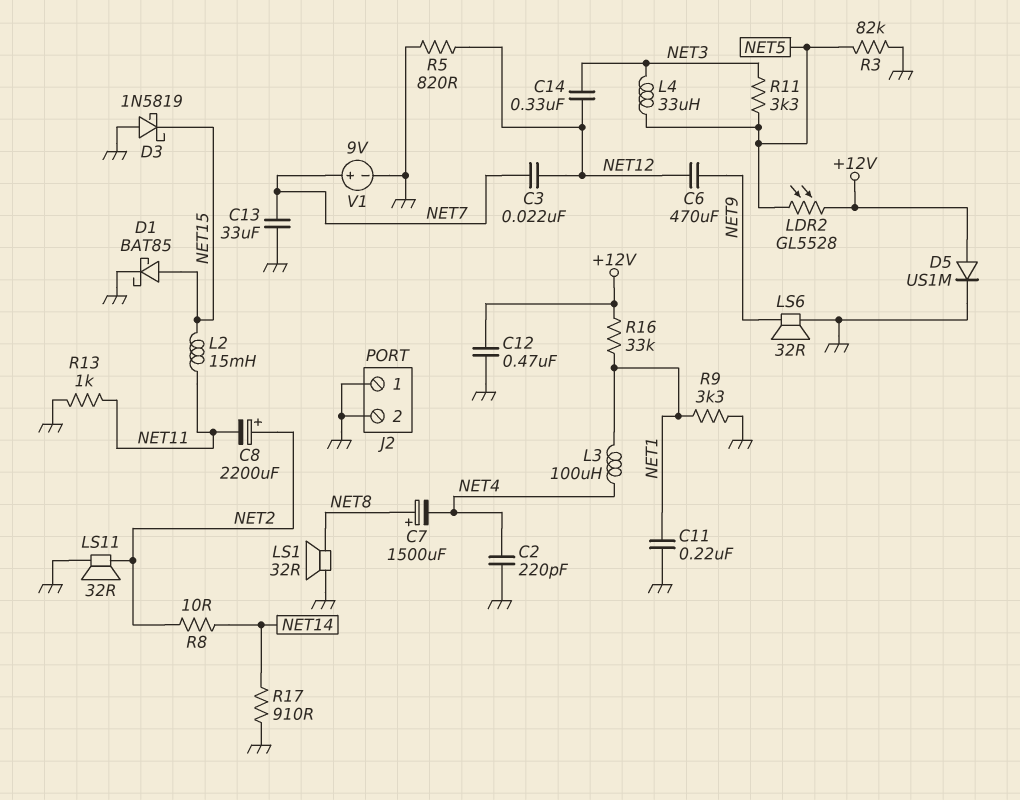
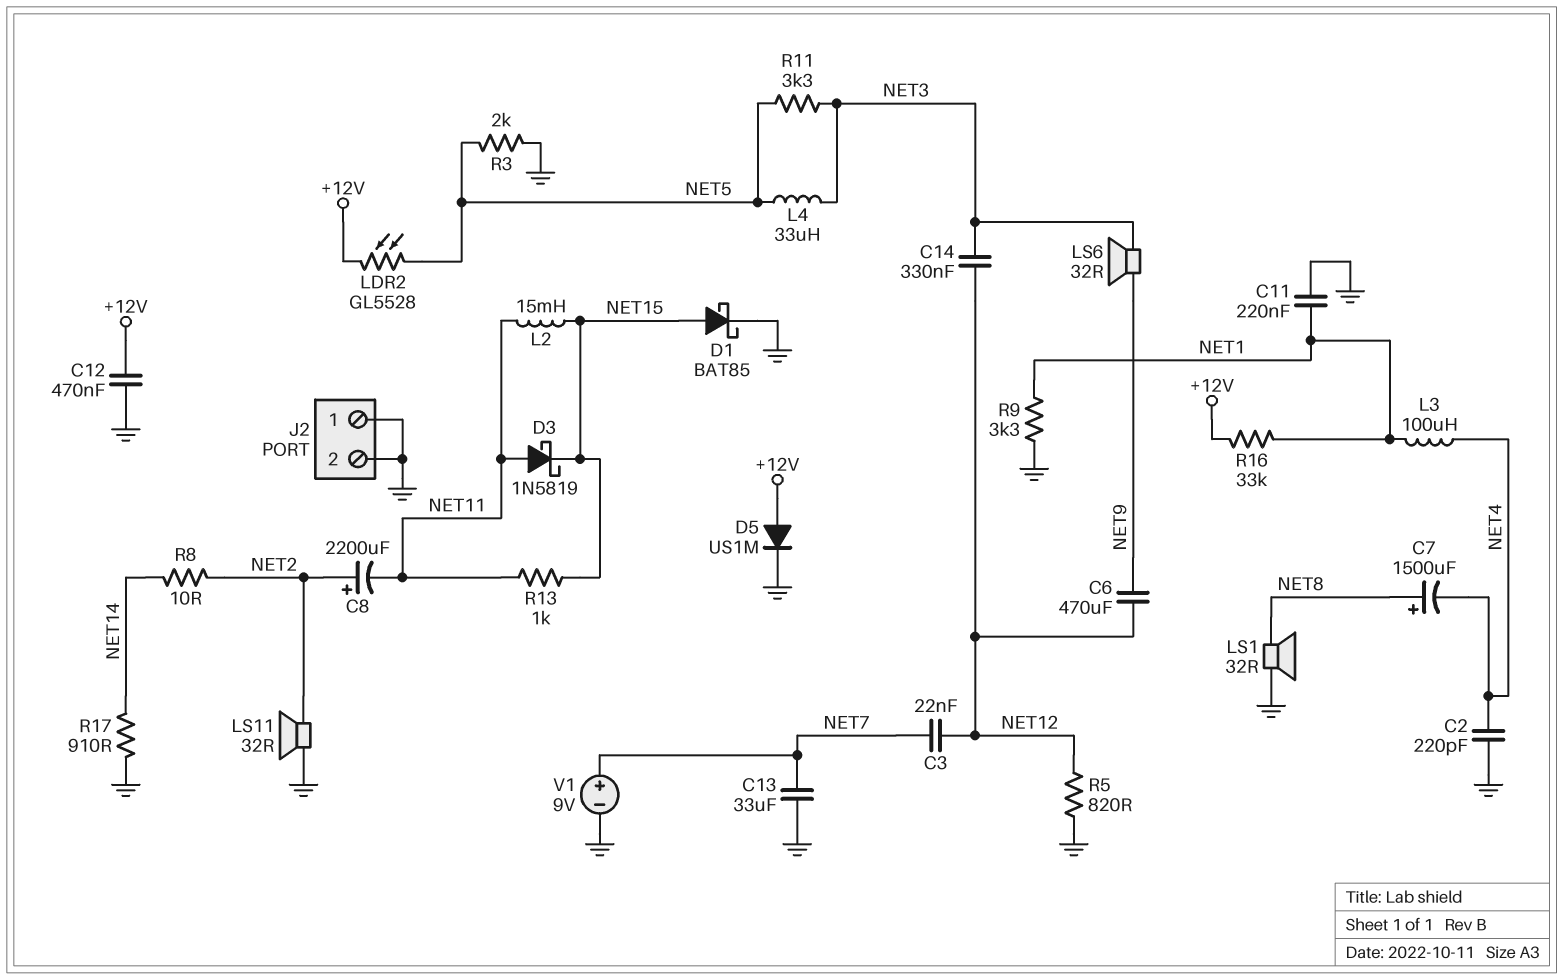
D3: schottky 1N5819 (A GND, K NET15) -> schottky 1N5819 (A NET11, K NET15)
LS6: speaker 32R (GND, NET9) -> speaker 32R (NET3, NET9)
R3: 82k (GND, NET5) -> 2k (GND, NET5)
R13: 1k (GND, NET11) -> 1k (NET11, NET15)

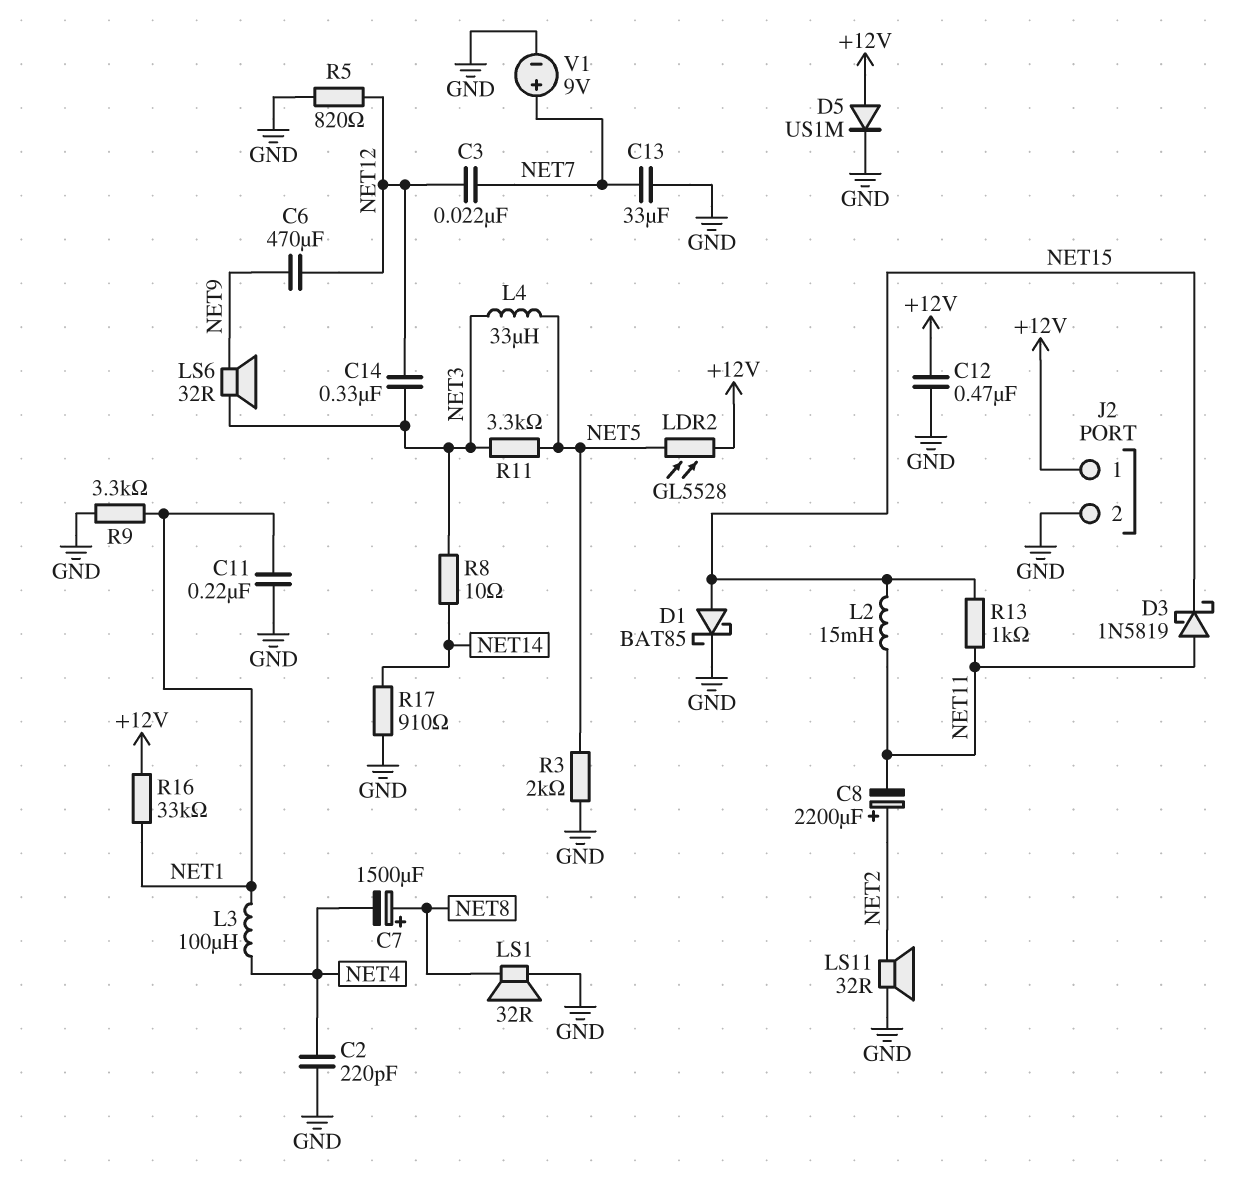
J2 pin 1: GND -> +12V
R8: 10 (NET2, NET14) -> 10 (NET3, NET14)

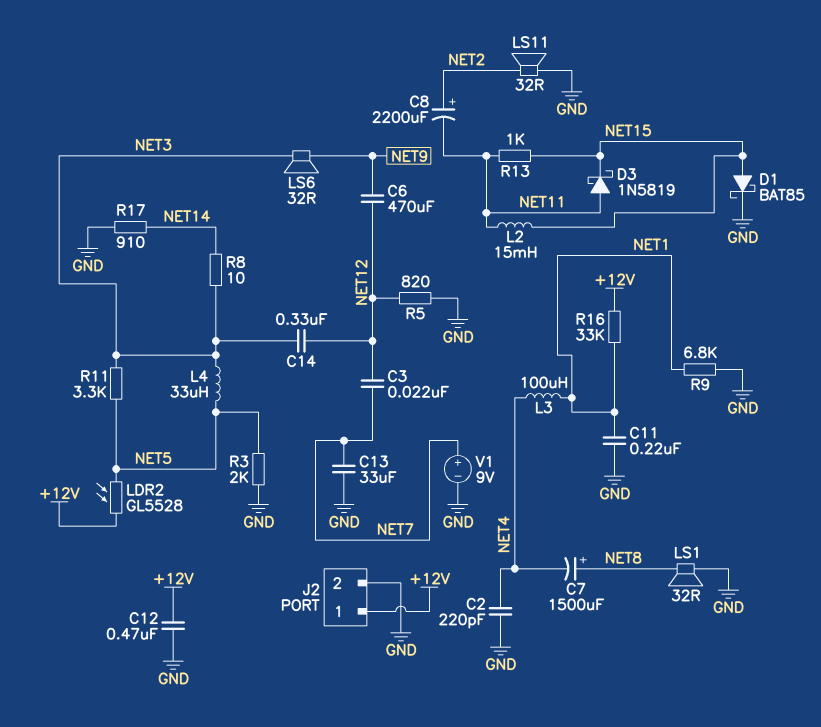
D5: diode US1M (A +12V, K GND) -> none
R9: 3.3k (GND, NET1) -> 6.8k (GND, NET1)

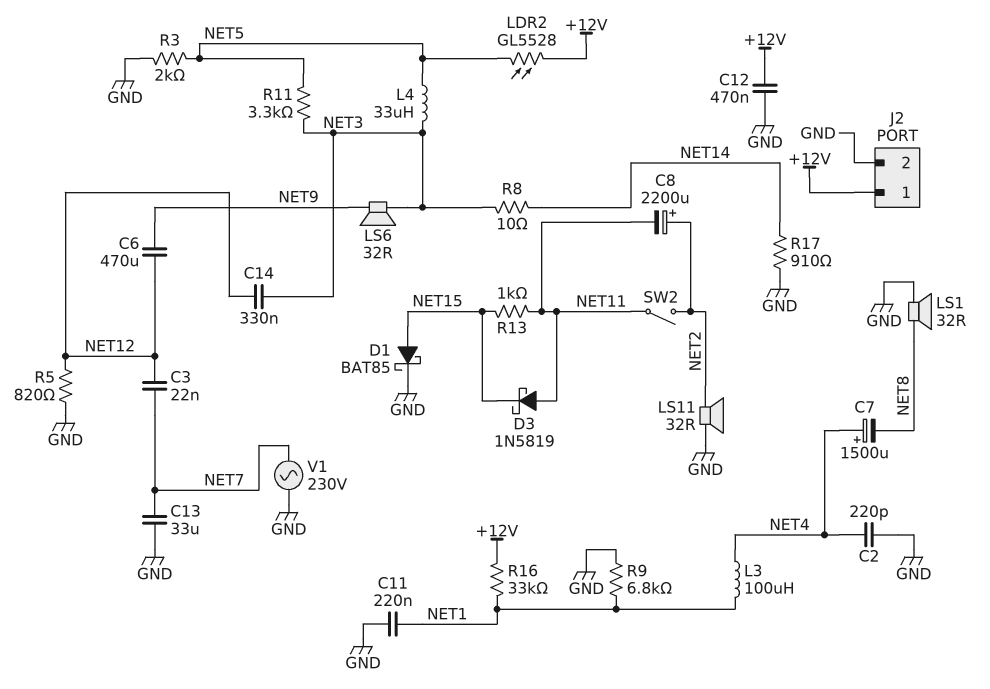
C7: 1500uF (plus NET8, minus NET4) -> 1500uF (plus NET4, minus NET8)
L2: 15mH (NET11, NET15) -> none
SW2: none -> switch (NET2, NET11)
V1: 9V (plus NET7, minus GND) -> AC 230V (GND, NET7)

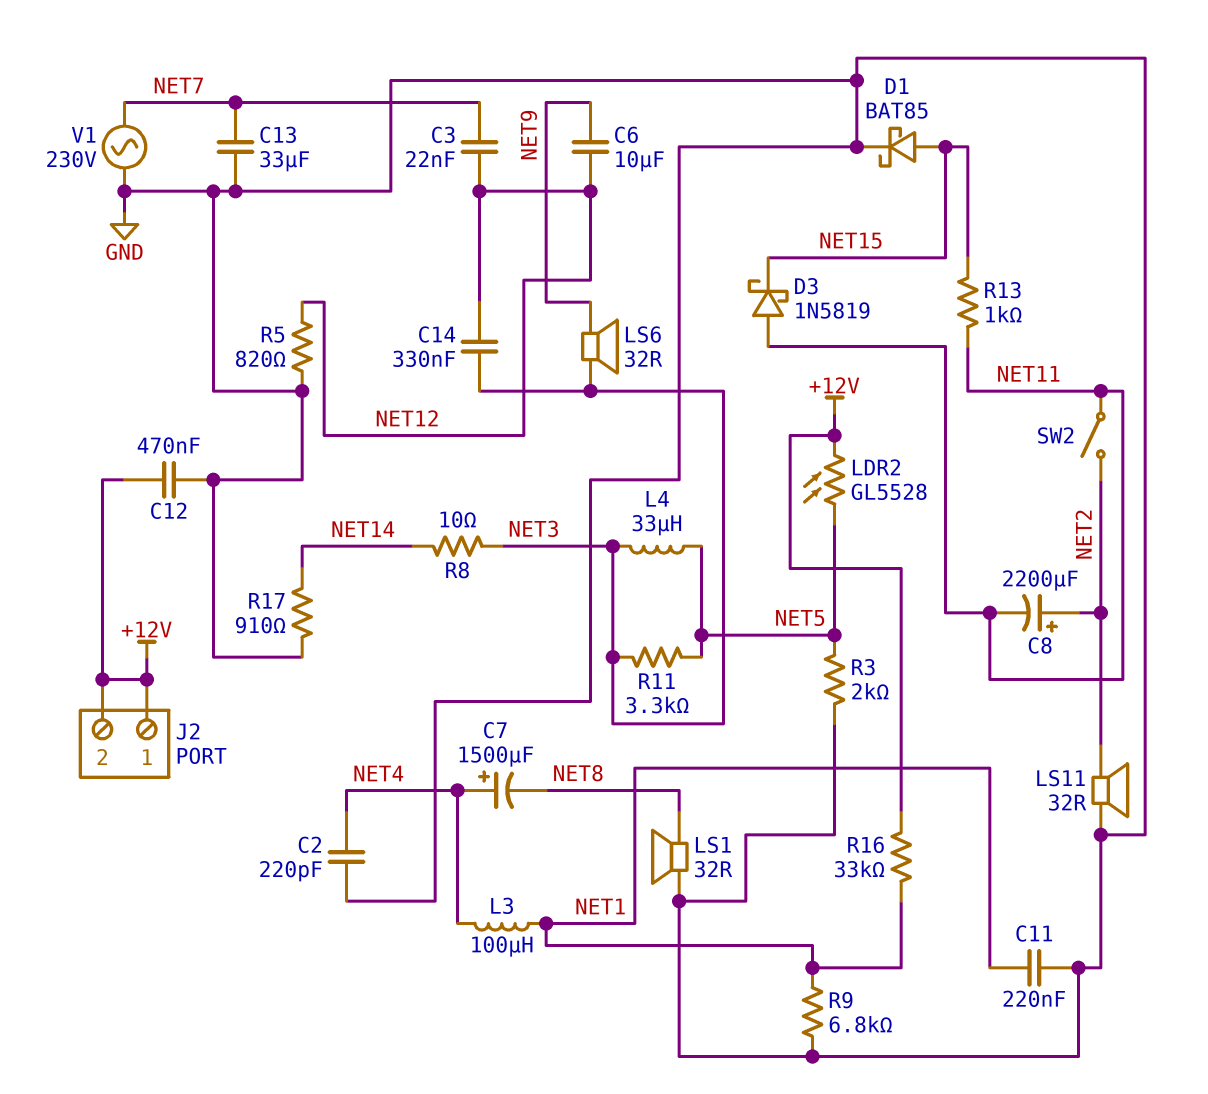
C6: 470uF (NET9, NET12) -> 10uF (NET9, NET12)
J2 pin 2: GND -> +12V

